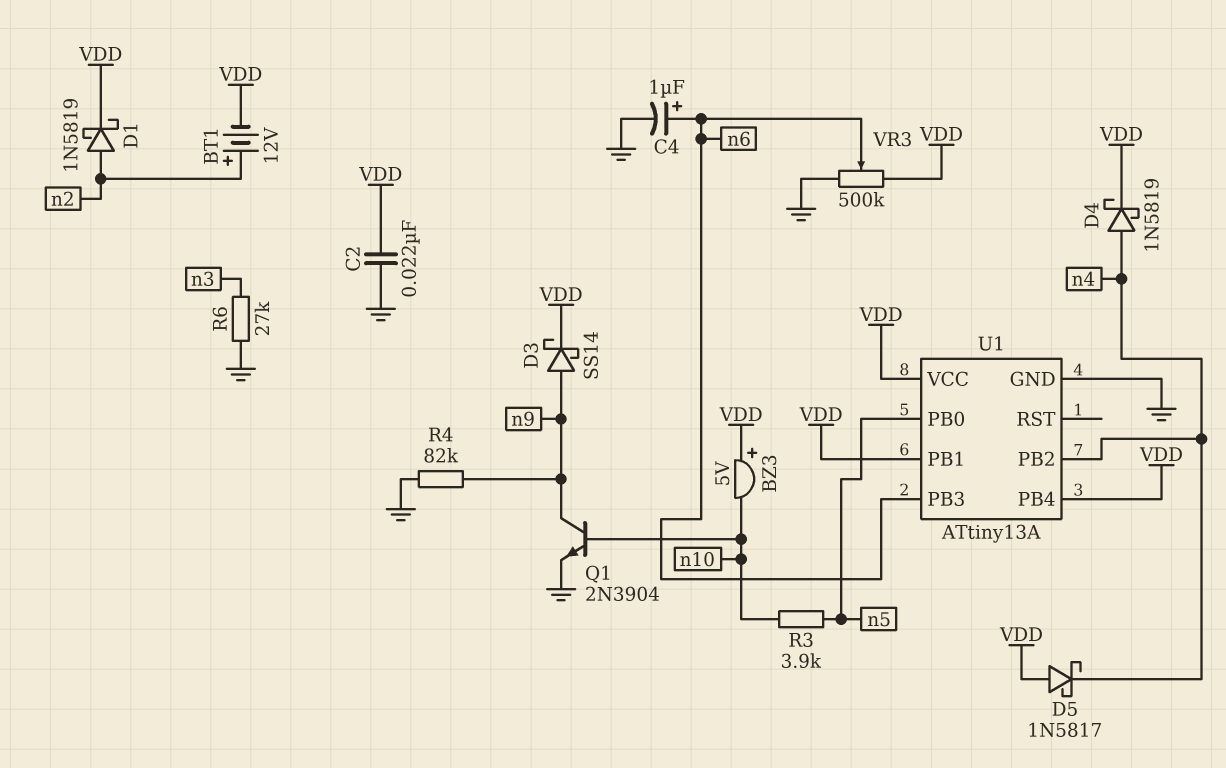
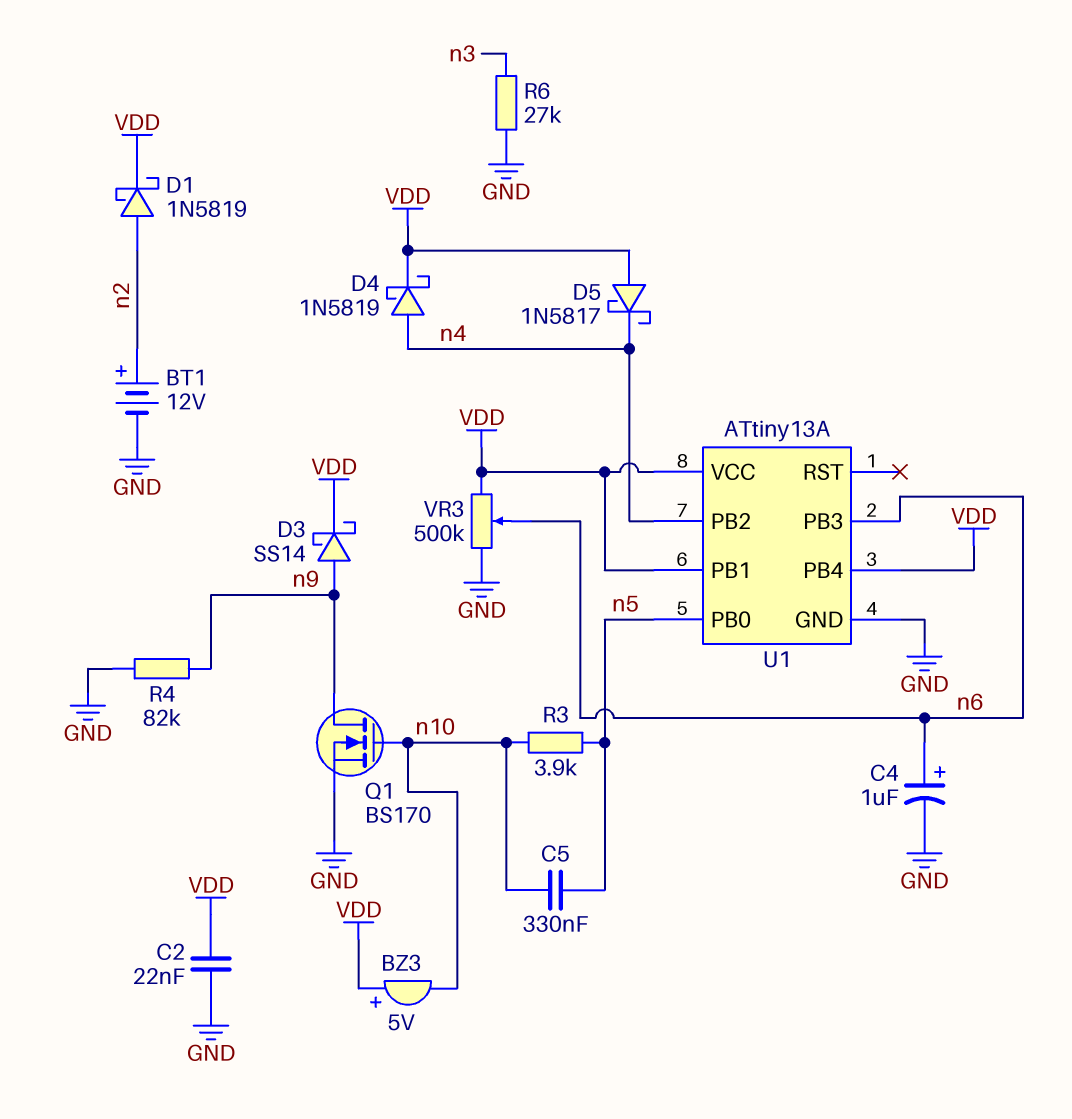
BT1: 12V (plus n2, minus VDD) -> 12V (plus n2, minus GND)
C5: none -> 330nF (n5, n10)
Q1: NPN 2N3904 (B n10, C n9, E GND) -> NMOS BS170 (G n10, D n9, S GND)

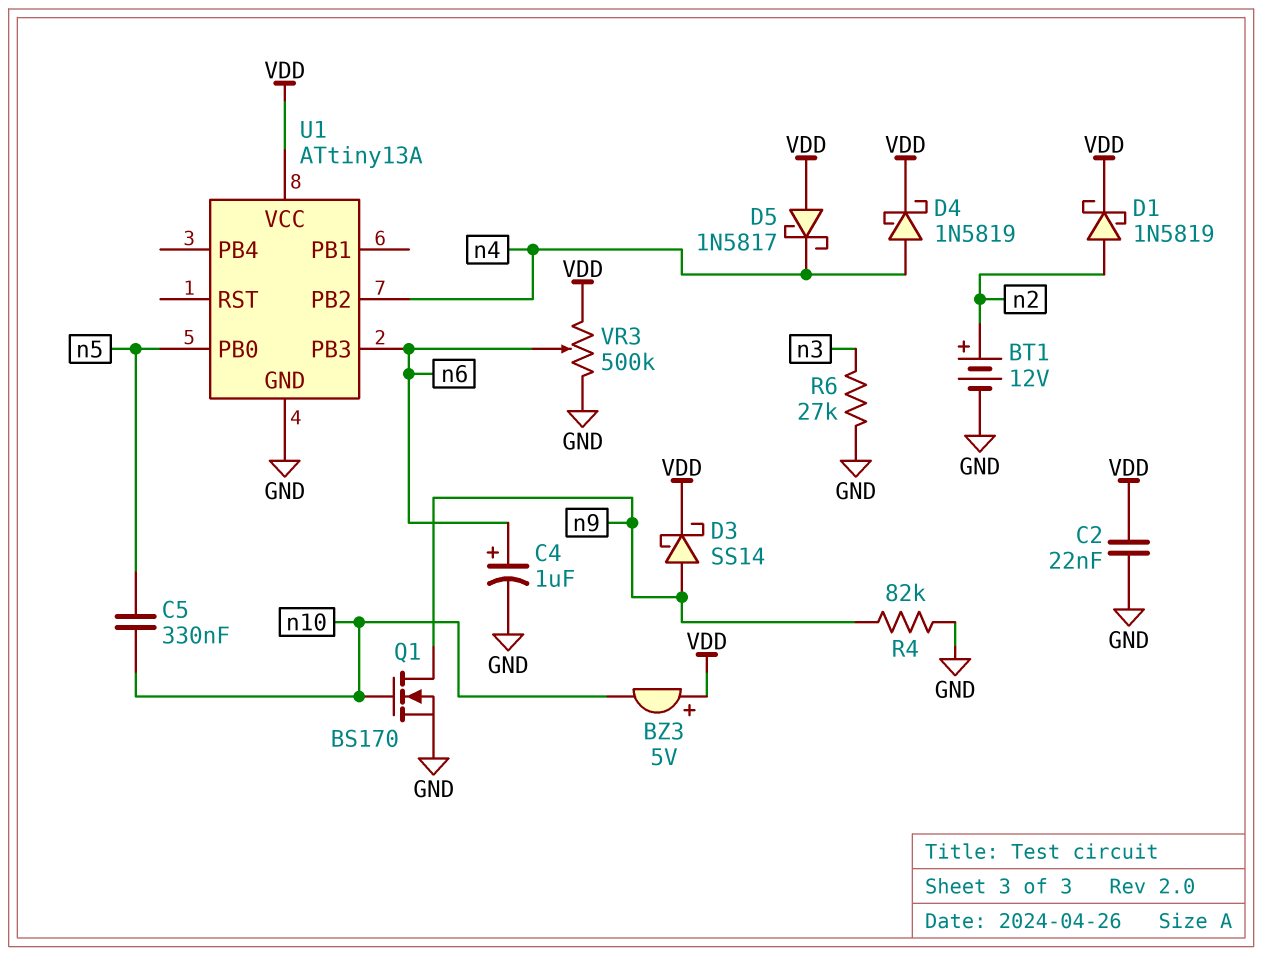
R3: 3.9k (n5, n10) -> none
U1 pin PB1: VDD -> none
U1 pin PB4: VDD -> none

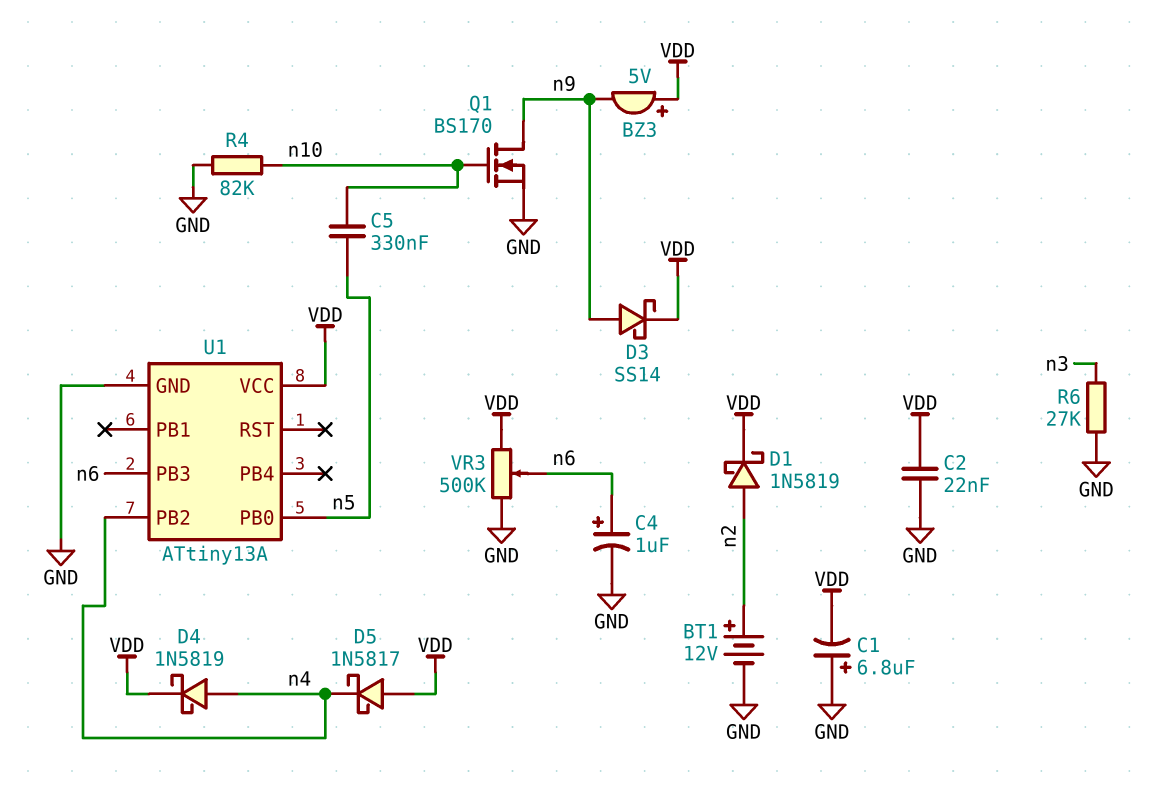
BZ3: buzzer 5V (plus VDD, minus n10) -> buzzer 5V (plus VDD, minus n9)
C1: none -> 6.8uF (plus GND, minus VDD)
R4: 82k (GND, n9) -> 82k (GND, n10)

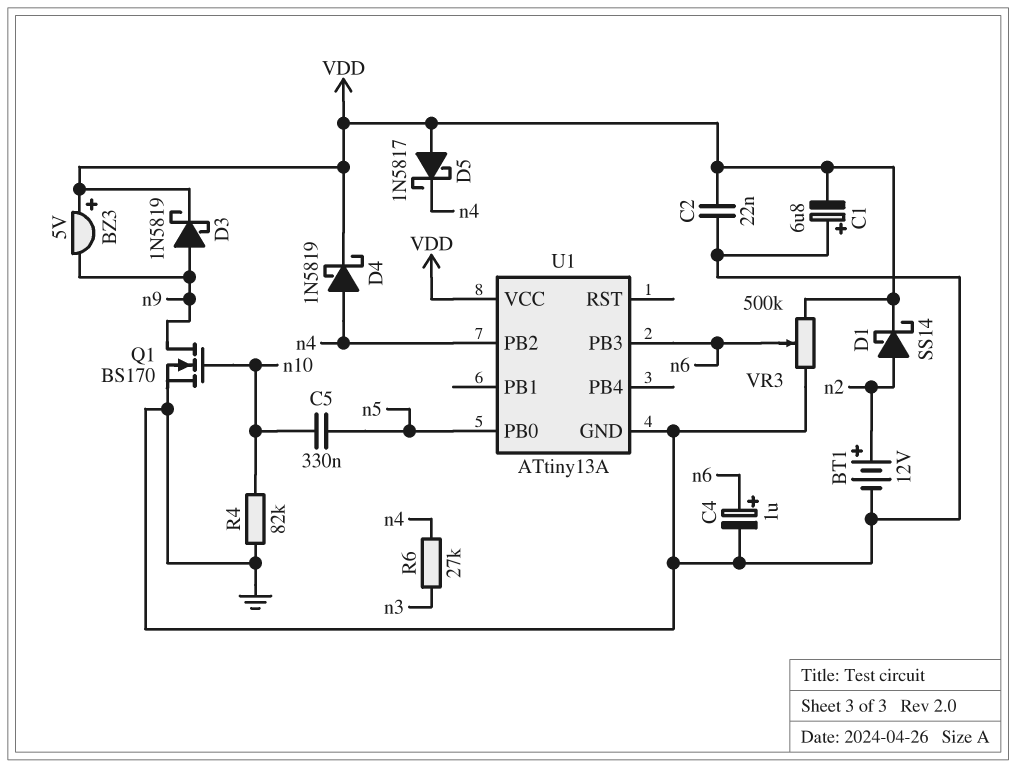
D1: schottky 1N5819 (A n2, K VDD) -> schottky SS14 (A n2, K VDD)
D3: schottky SS14 (A n9, K VDD) -> schottky 1N5819 (A n9, K VDD)
R6: 27k (GND, n3) -> 27k (n3, n4)

